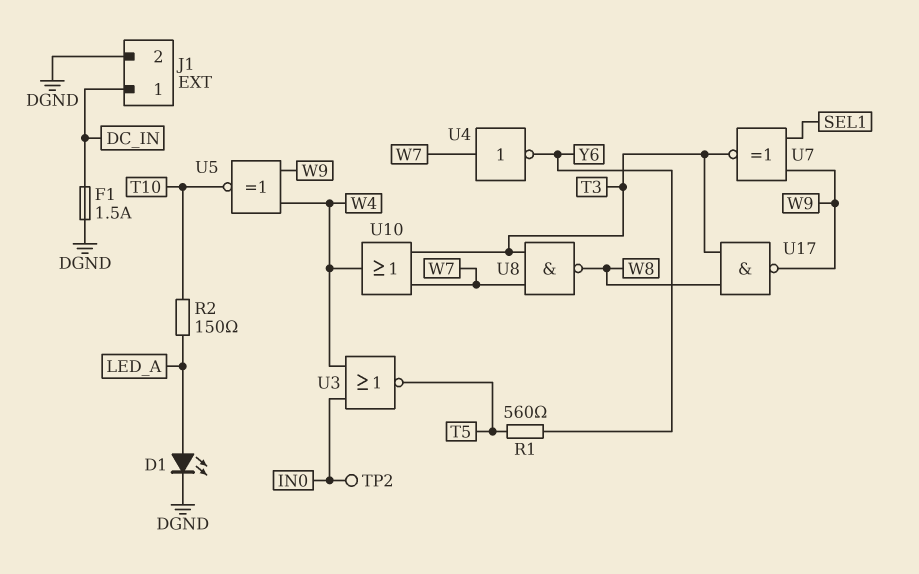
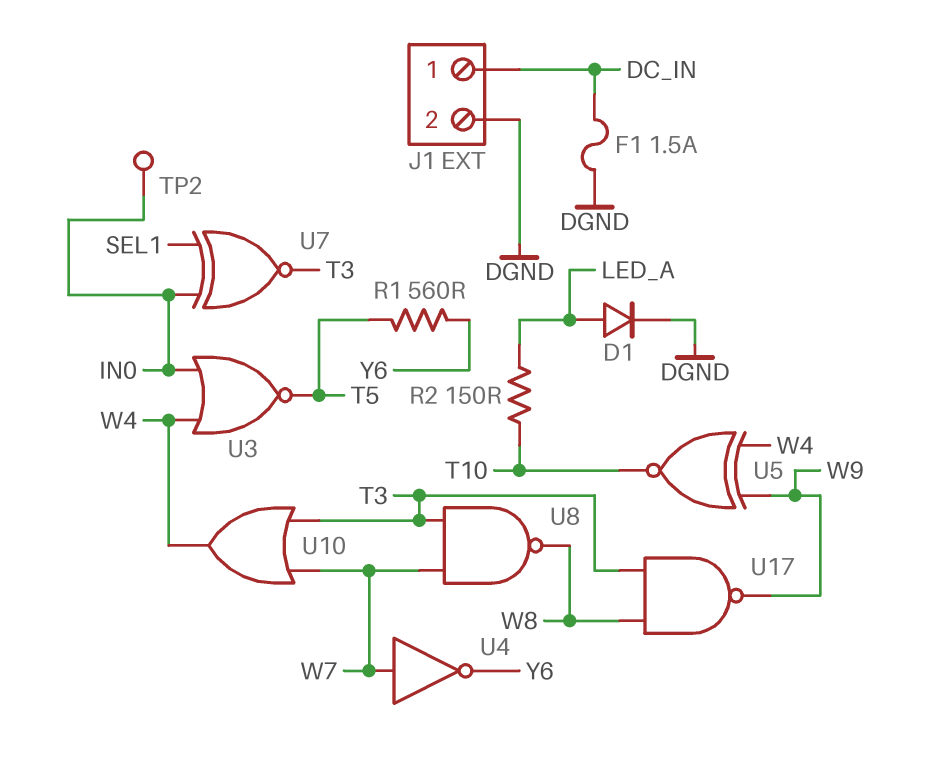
D1: LED (A LED_A, K DGND) -> diode (A LED_A, K DGND)
U7: XNOR (in SEL1, in W9, out T3) -> XNOR (in IN0, in SEL1, out T3)

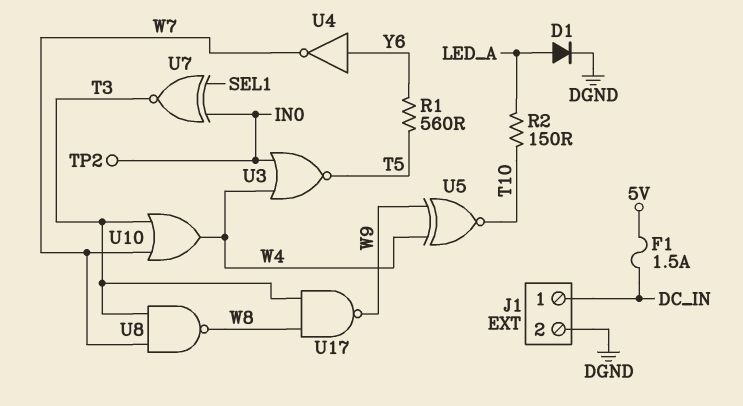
F1: 1.5A (DC_IN, DGND) -> 1.5A (5V, DC_IN)
U4: NOT (in W7, out Y6) -> NOT (in Y6, out W7)

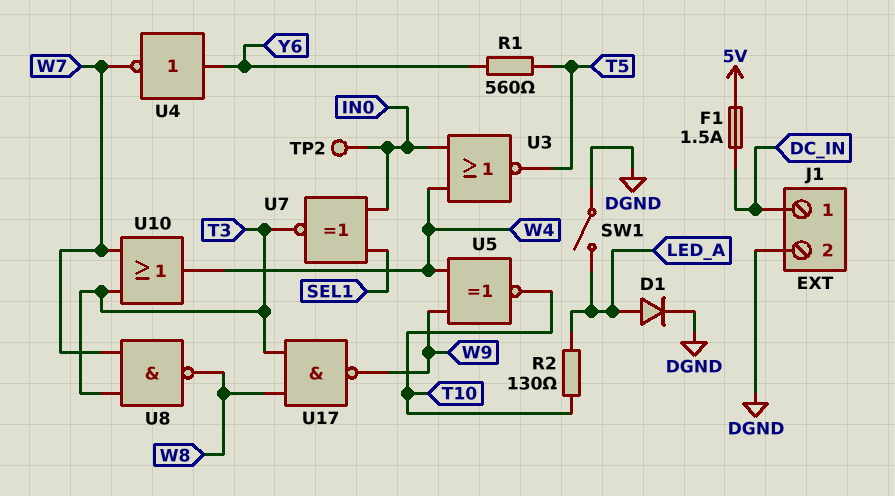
R2: 150 (LED_A, T10) -> 130 (LED_A, T10)
SW1: none -> switch (DGND, LED_A)

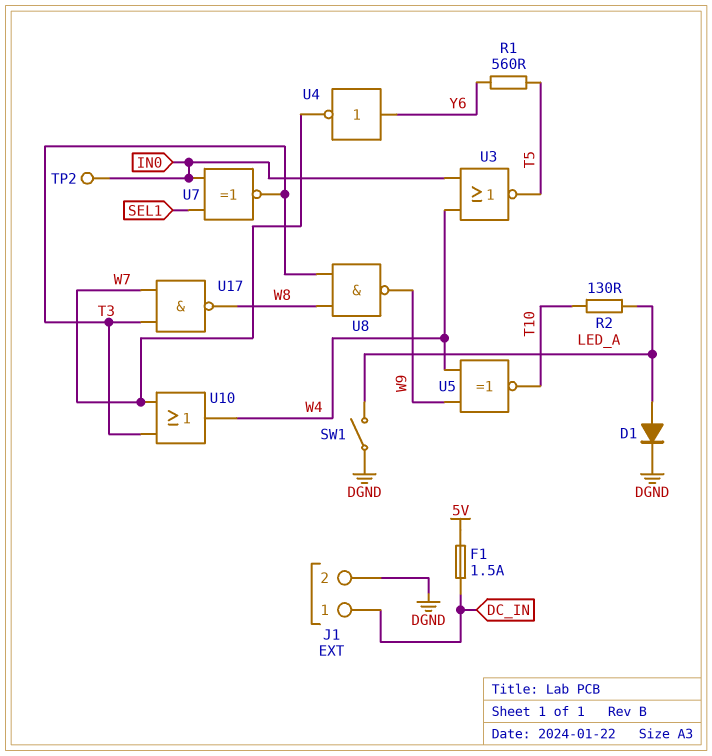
U8: NAND (in T3, in W7, out W8) -> NAND (in T3, in W8, out W9)
U17: NAND (in T3, in W8, out W9) -> NAND (in T3, in W7, out W8)

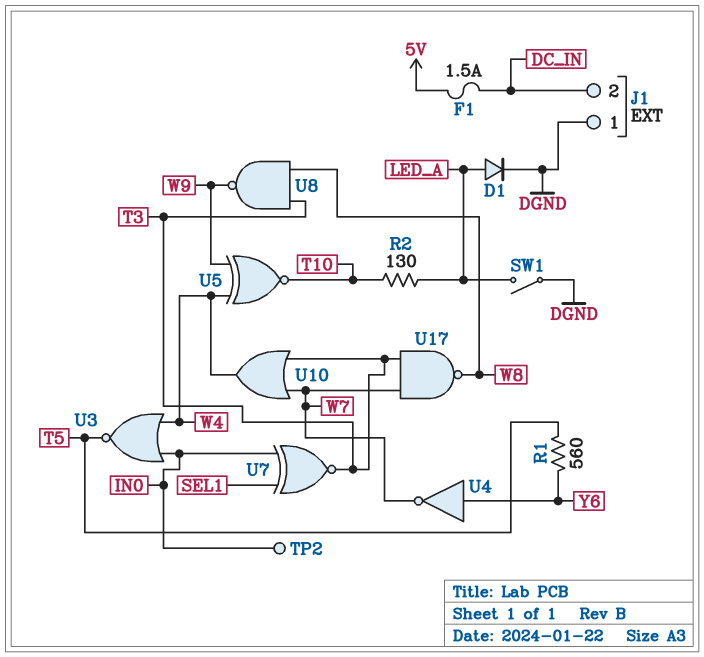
J1 pin 1: DC_IN -> DGND
J1 pin 2: DGND -> DC_IN

